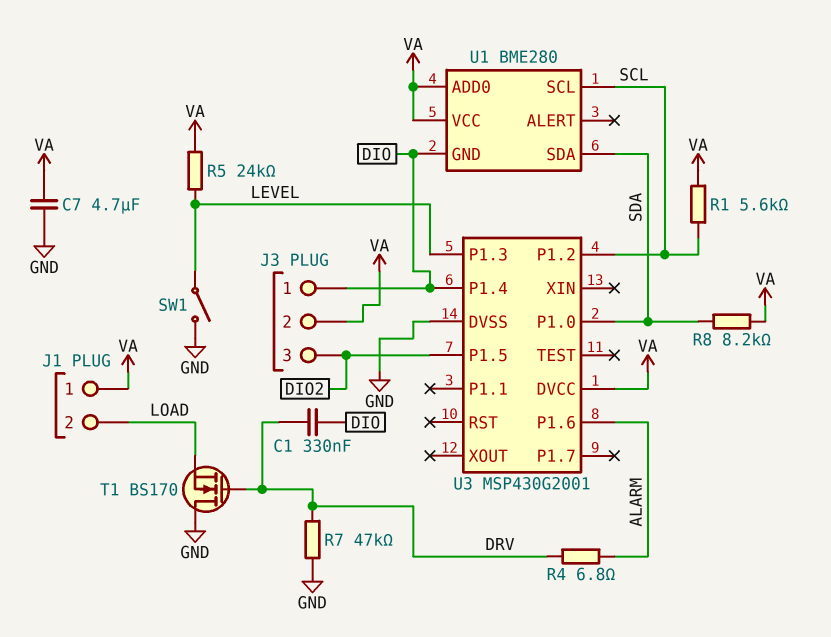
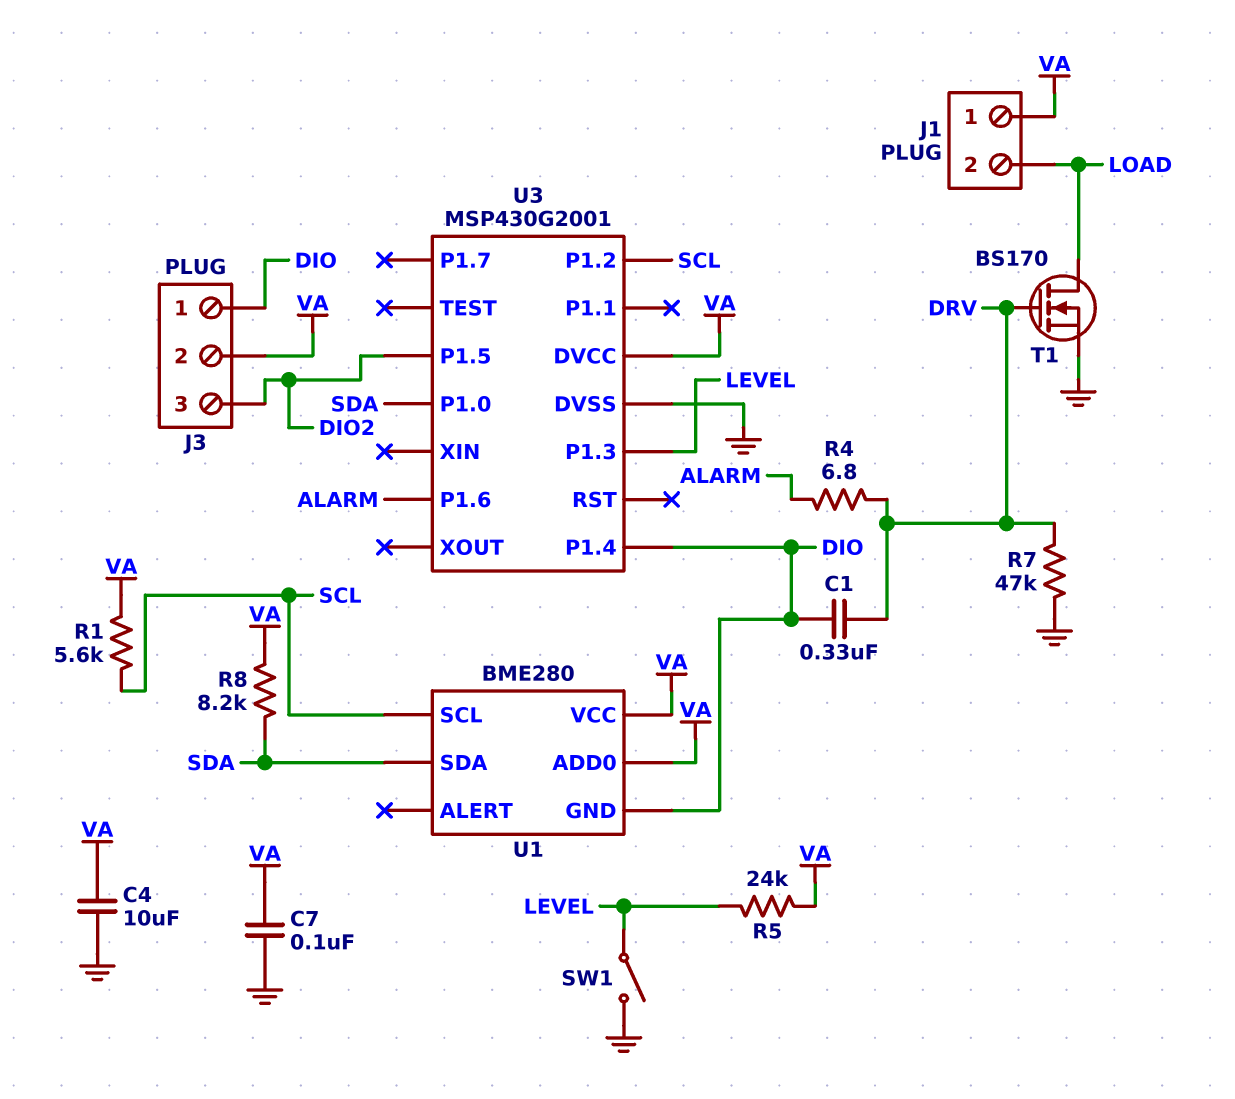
C4: none -> 10uF (GND, VA)
C7: 4.7uF (GND, VA) -> 100nF (GND, VA)
T1: NMOS BS170 (G DRV, D GND, S LOAD) -> NMOS BS170 (G DRV, D LOAD, S GND)

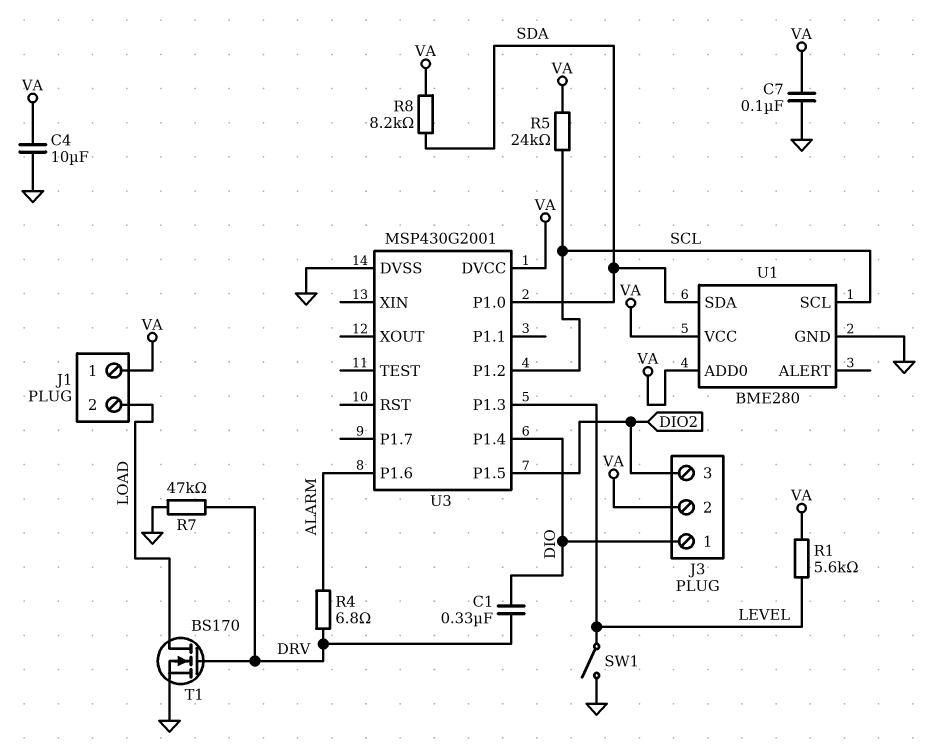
R1: 5.6k (SCL, VA) -> 5.6k (LEVEL, VA)
R5: 24k (LEVEL, VA) -> 24k (SCL, VA)
U1 pin GND: DIO -> GND

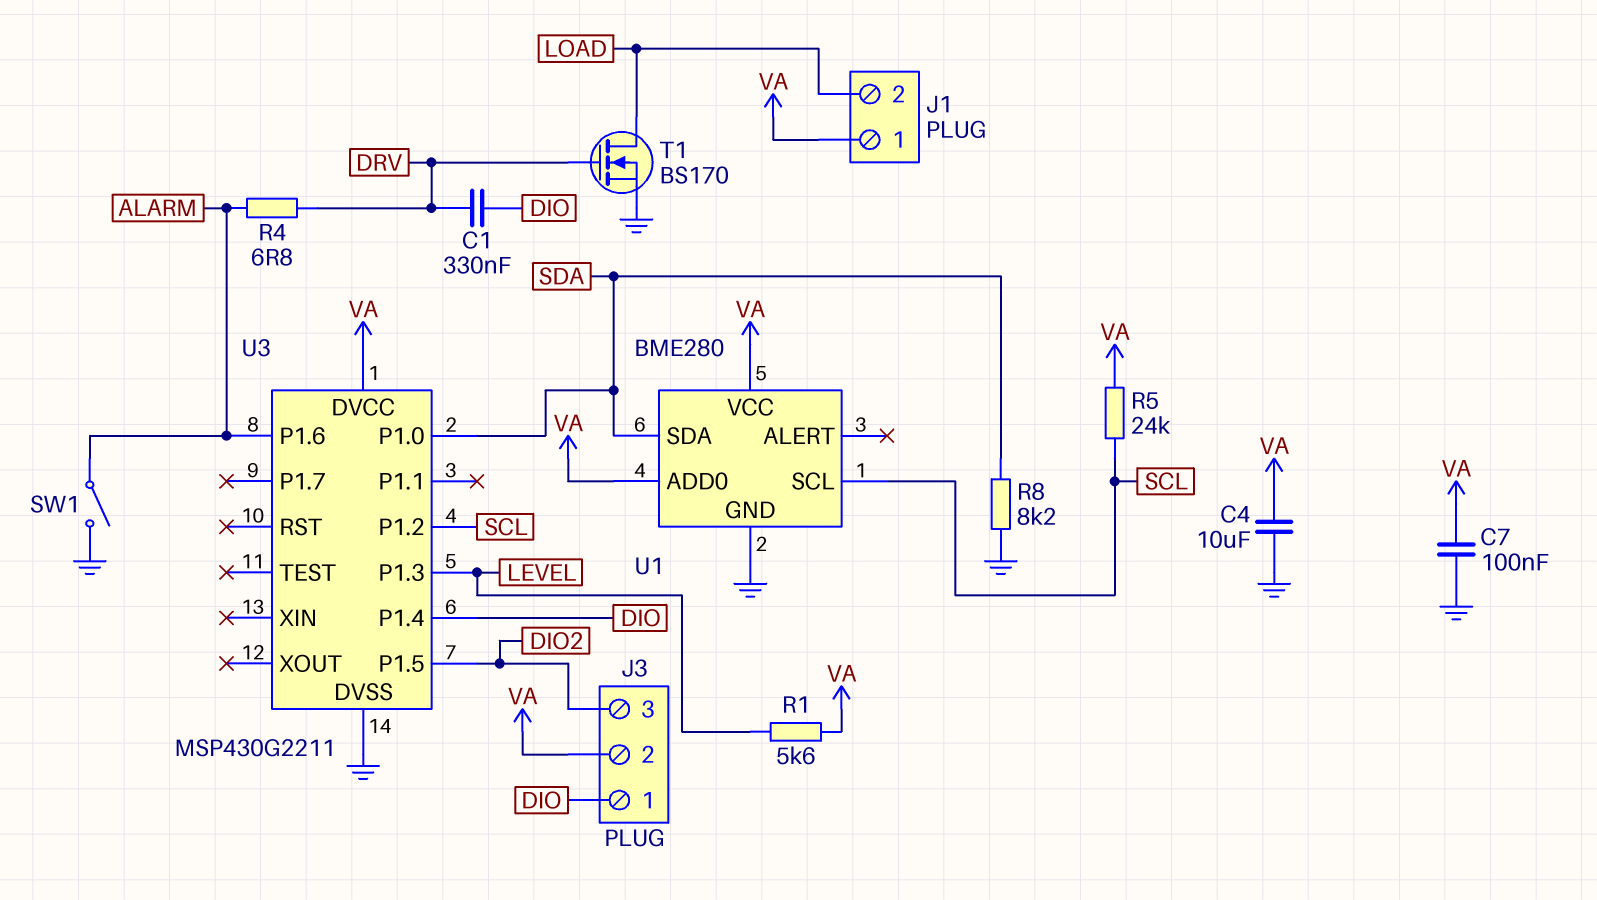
R7: 47k (DRV, GND) -> none
R8: 8.2k (SDA, VA) -> 8.2k (GND, SDA)
SW1: switch (GND, LEVEL) -> switch (ALARM, GND)
U3: MSP430G2001 -> MSP430G2211

